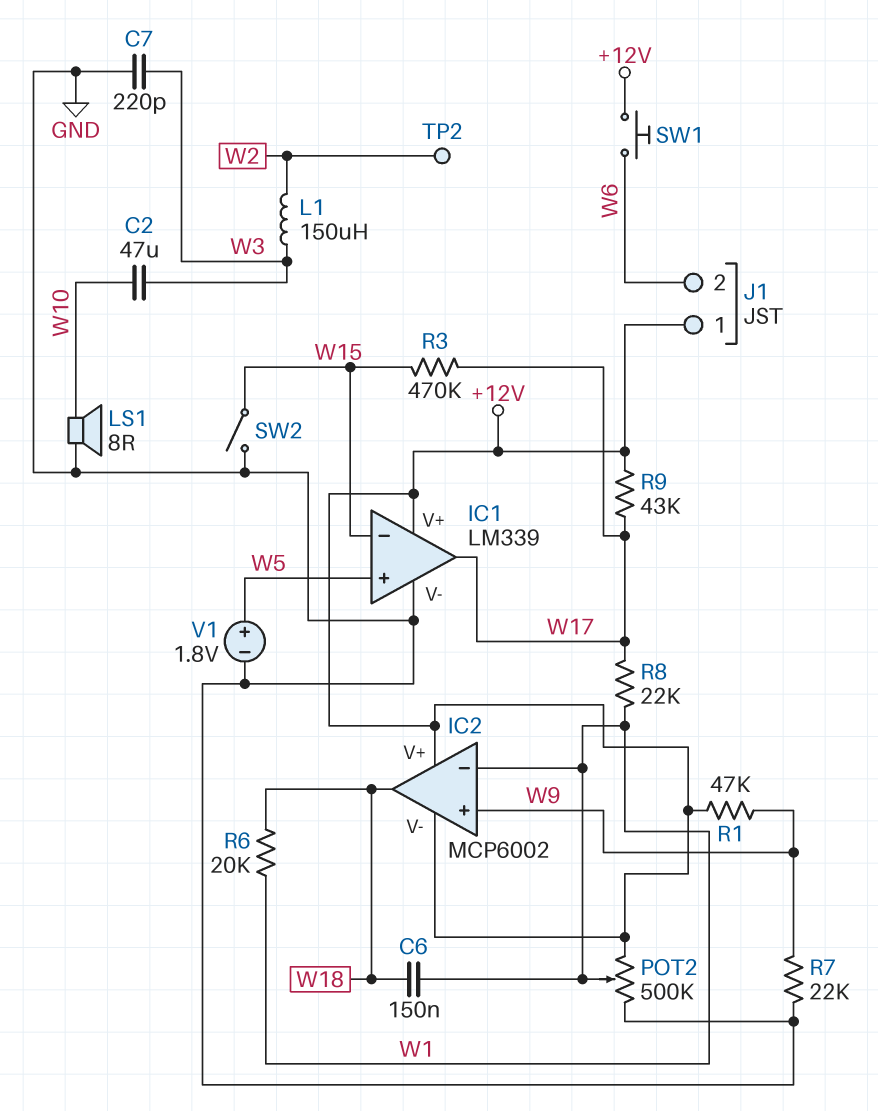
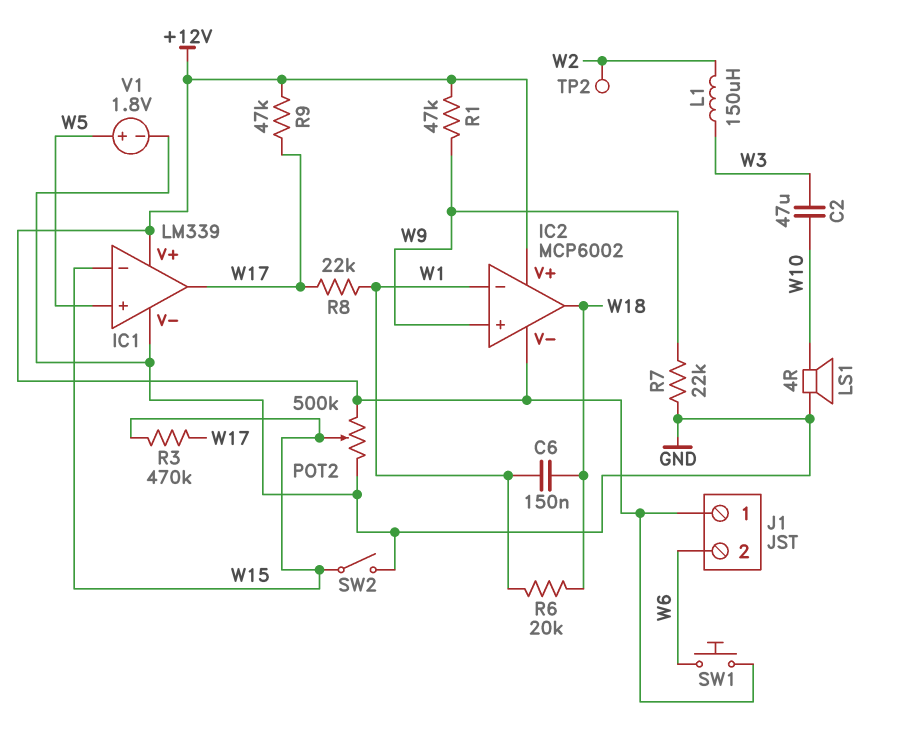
C7: 220pF (GND, W3) -> none
LS1: speaker 8R (GND, W10) -> speaker 4R (GND, W10)
POT2: 500k (+12V, GND, wiper W1) -> 500k (+12V, GND, wiper W15)
R9: 43k (+12V, W17) -> 47k (+12V, W17)

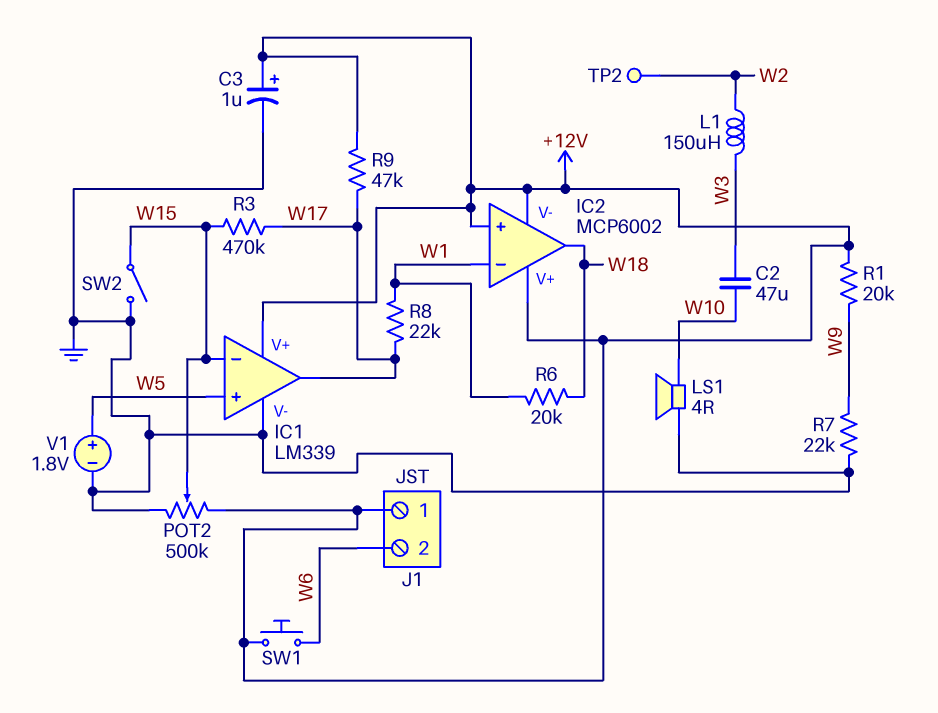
C3: none -> 1uF (plus +12V, minus GND)
C6: 150nF (W1, W18) -> none
IC2 pin in+: W9 -> +12V
R1: 47k (+12V, W9) -> 20k (+12V, W9)

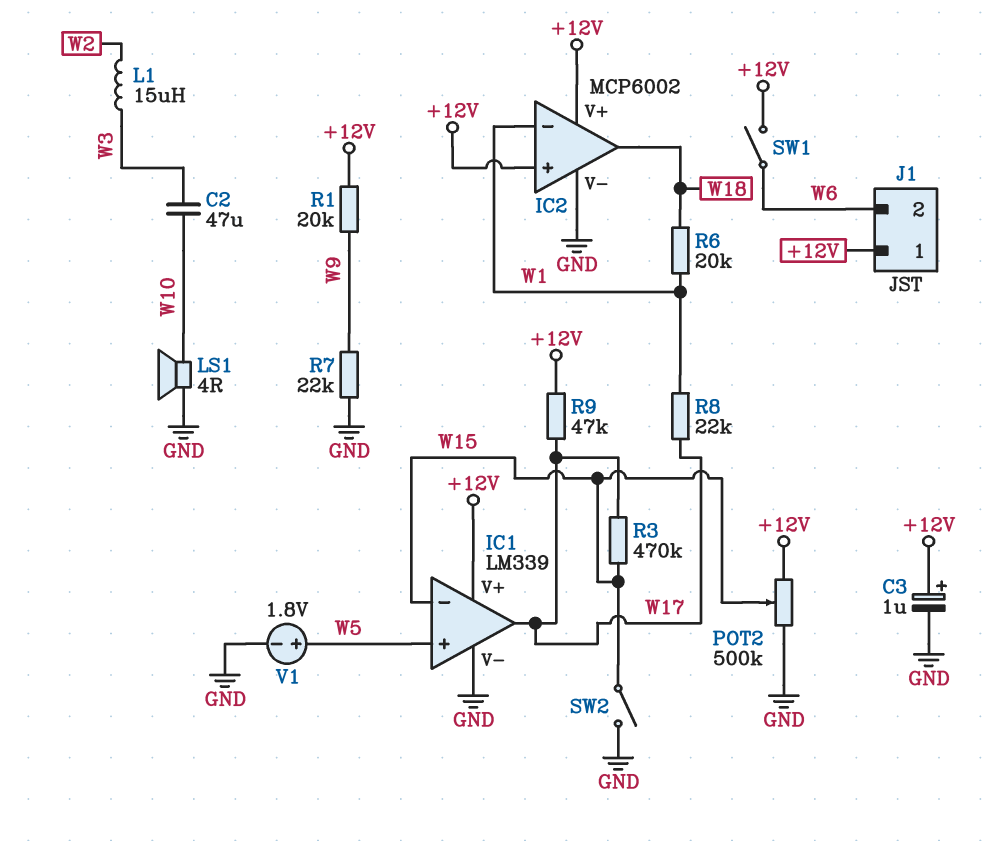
IC2 pin V-: +12V -> GND
L1: 150uH (W2, W3) -> 15uH (W2, W3)
SW1: button (+12V, W6) -> switch (+12V, W6)
TP2: test point (W2) -> none

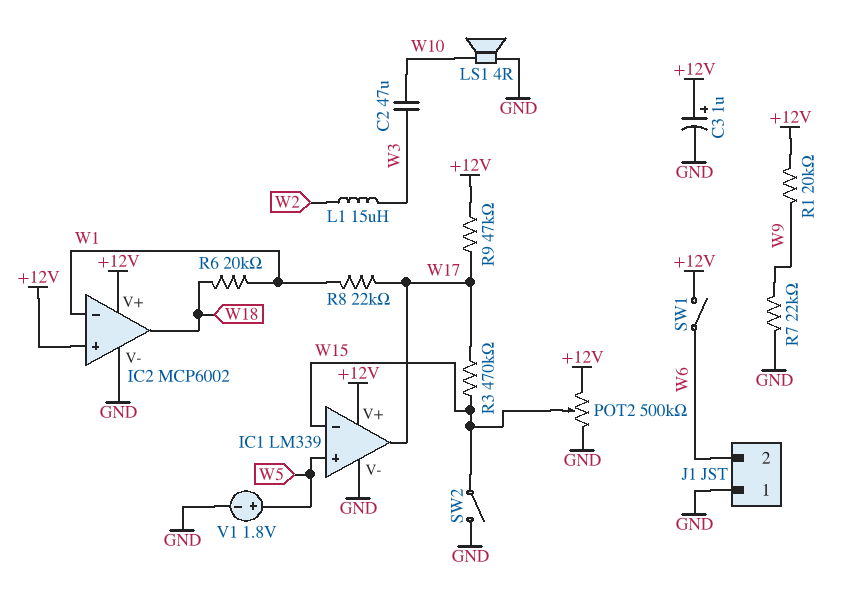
J1 pin 1: +12V -> GND

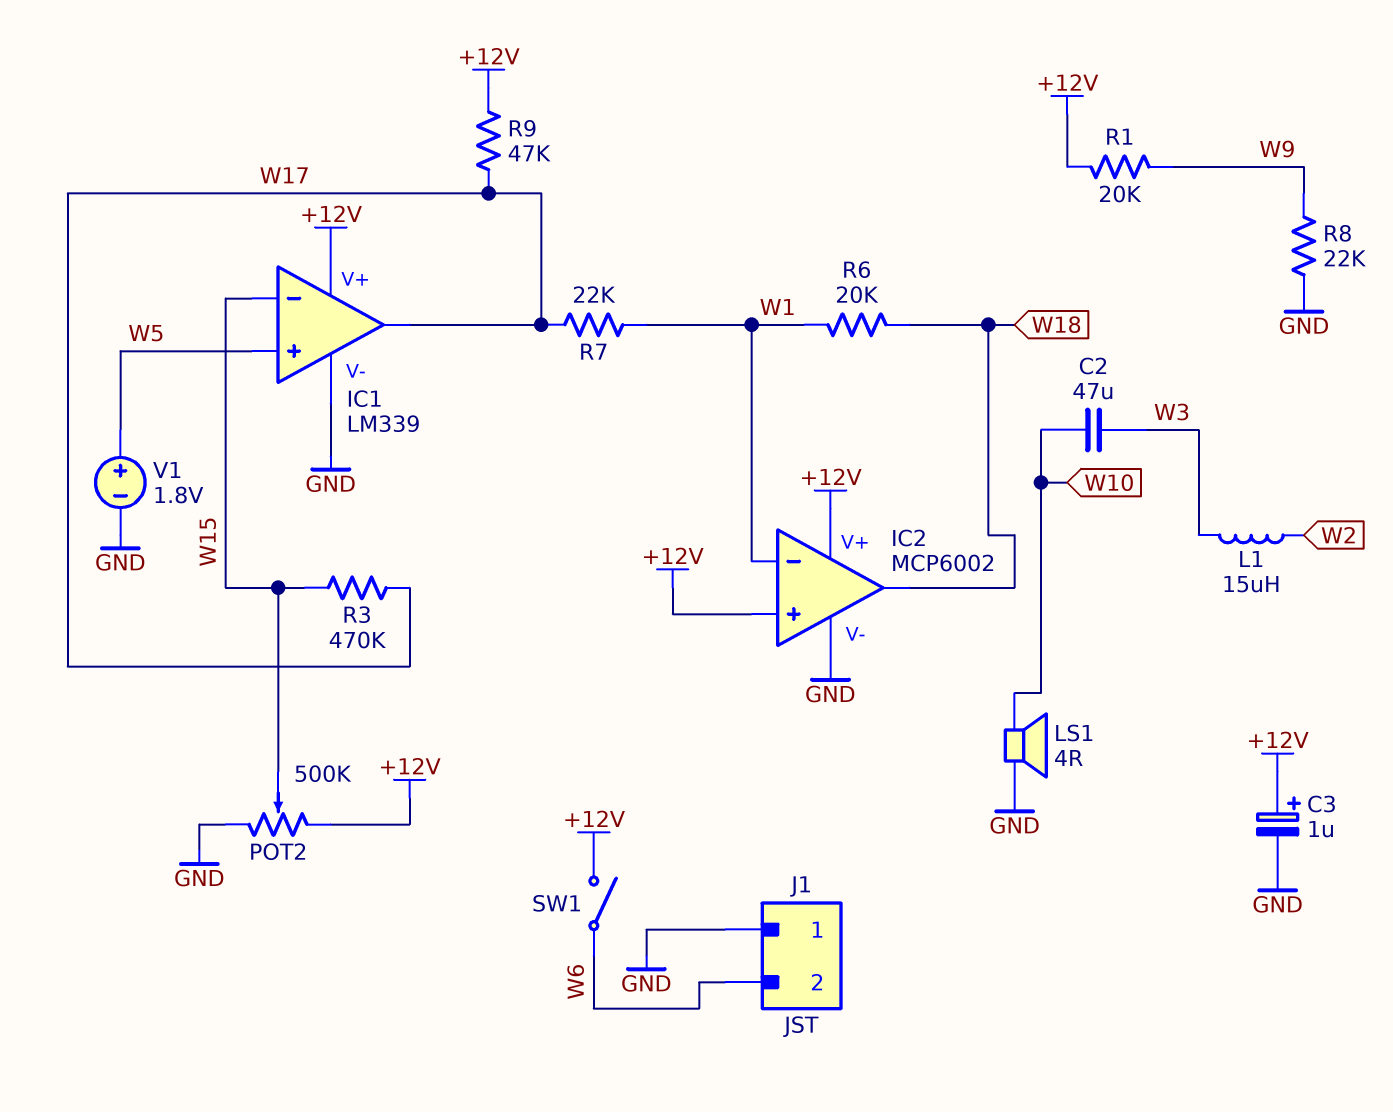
R7: 22k (GND, W9) -> 22k (W1, W17)
R8: 22k (W1, W17) -> 22k (GND, W9)
SW2: switch (GND, W15) -> none

